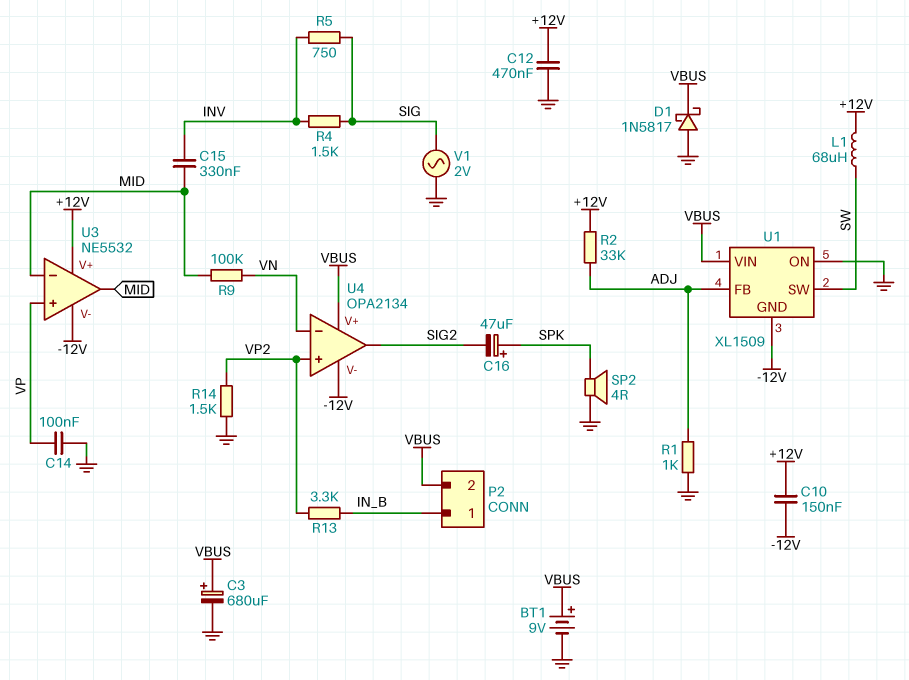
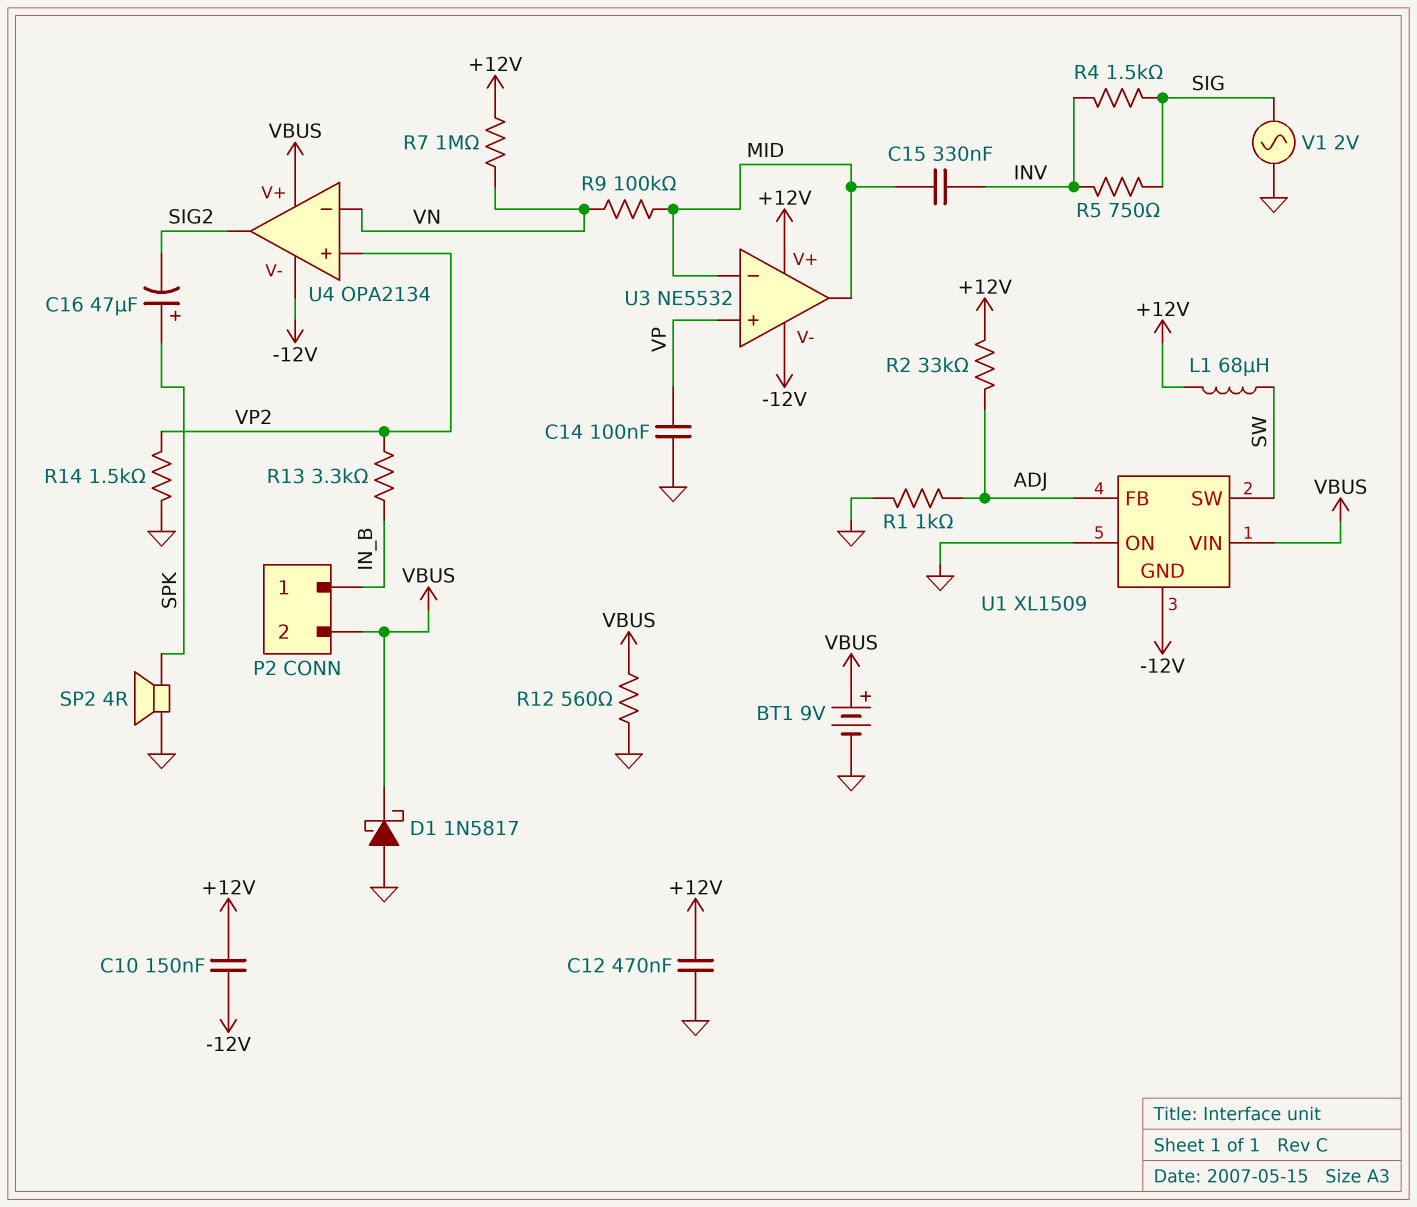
C3: 680uF (plus VBUS, minus GND) -> none
R7: none -> 1M (+12V, VN)
R12: none -> 560 (GND, VBUS)

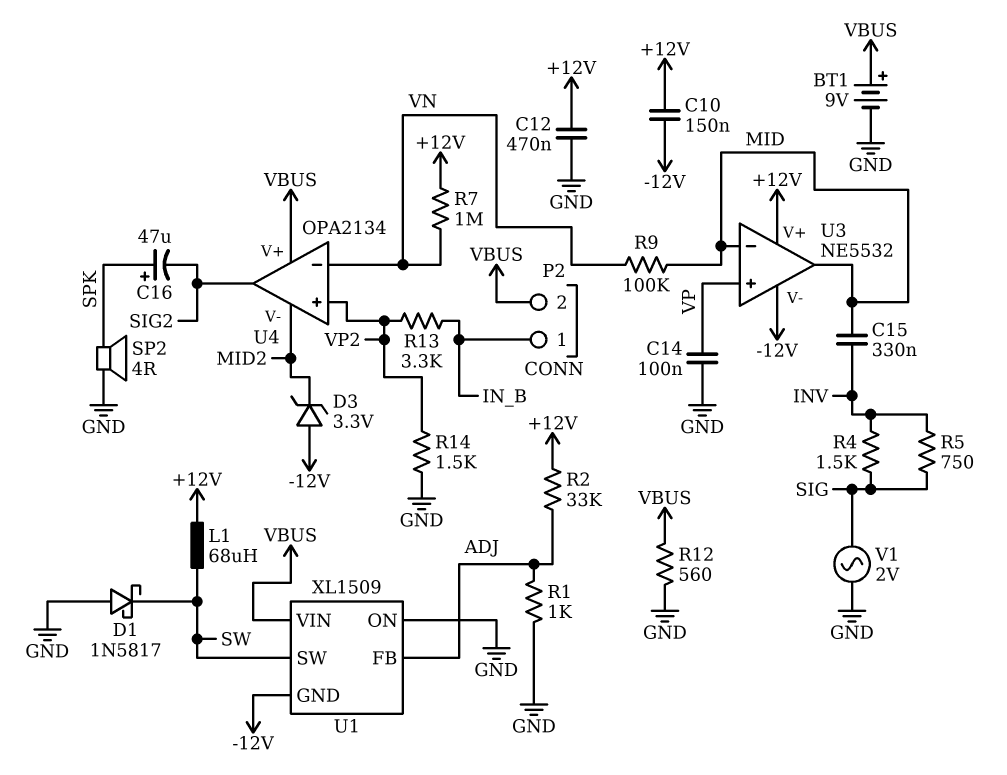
D1: schottky 1N5817 (A GND, K VBUS) -> schottky 1N5817 (A GND, K SW)
D3: none -> zener 3.3V (A -12V, K MID2)
U4 pin V-: -12V -> MID2

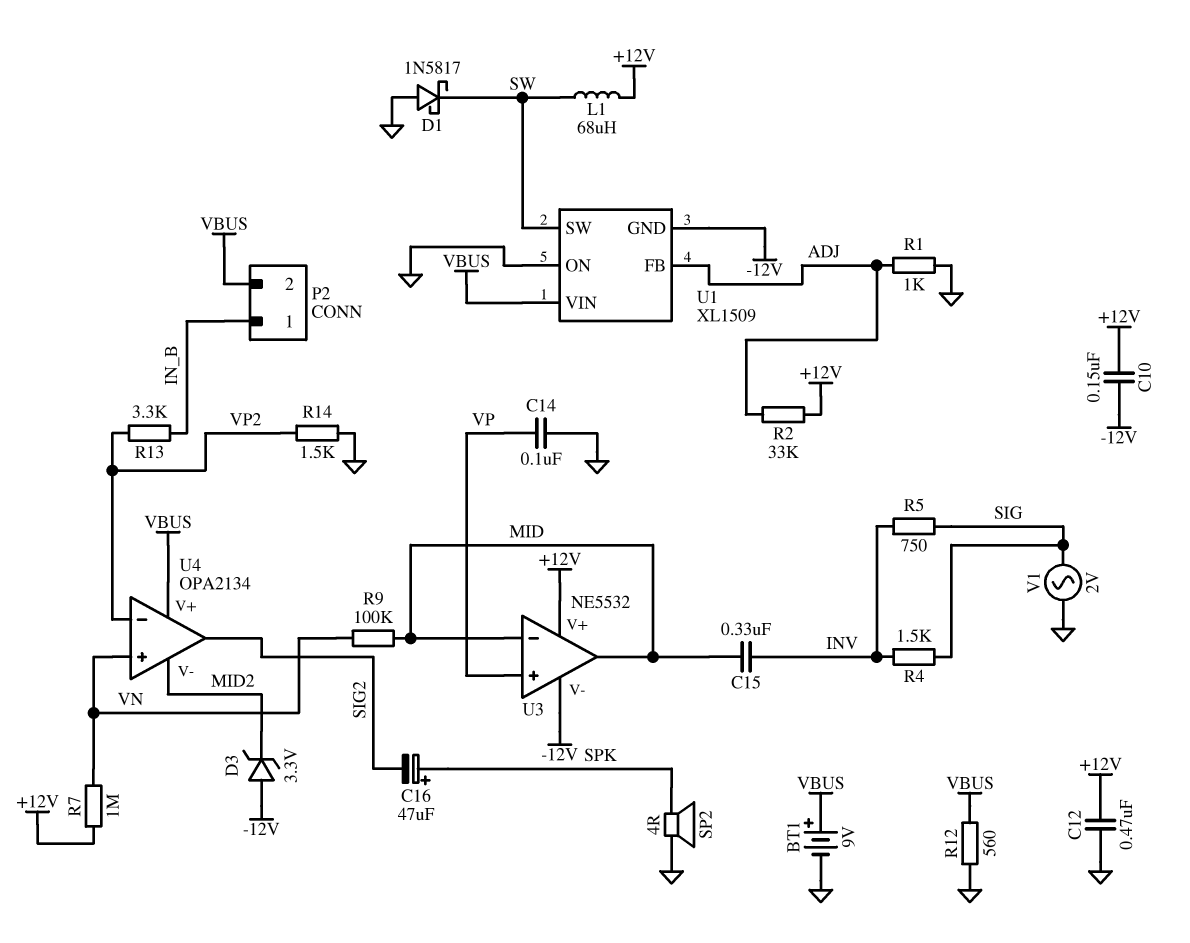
U4 pin in+: VP2 -> VN
U4 pin in-: VN -> VP2

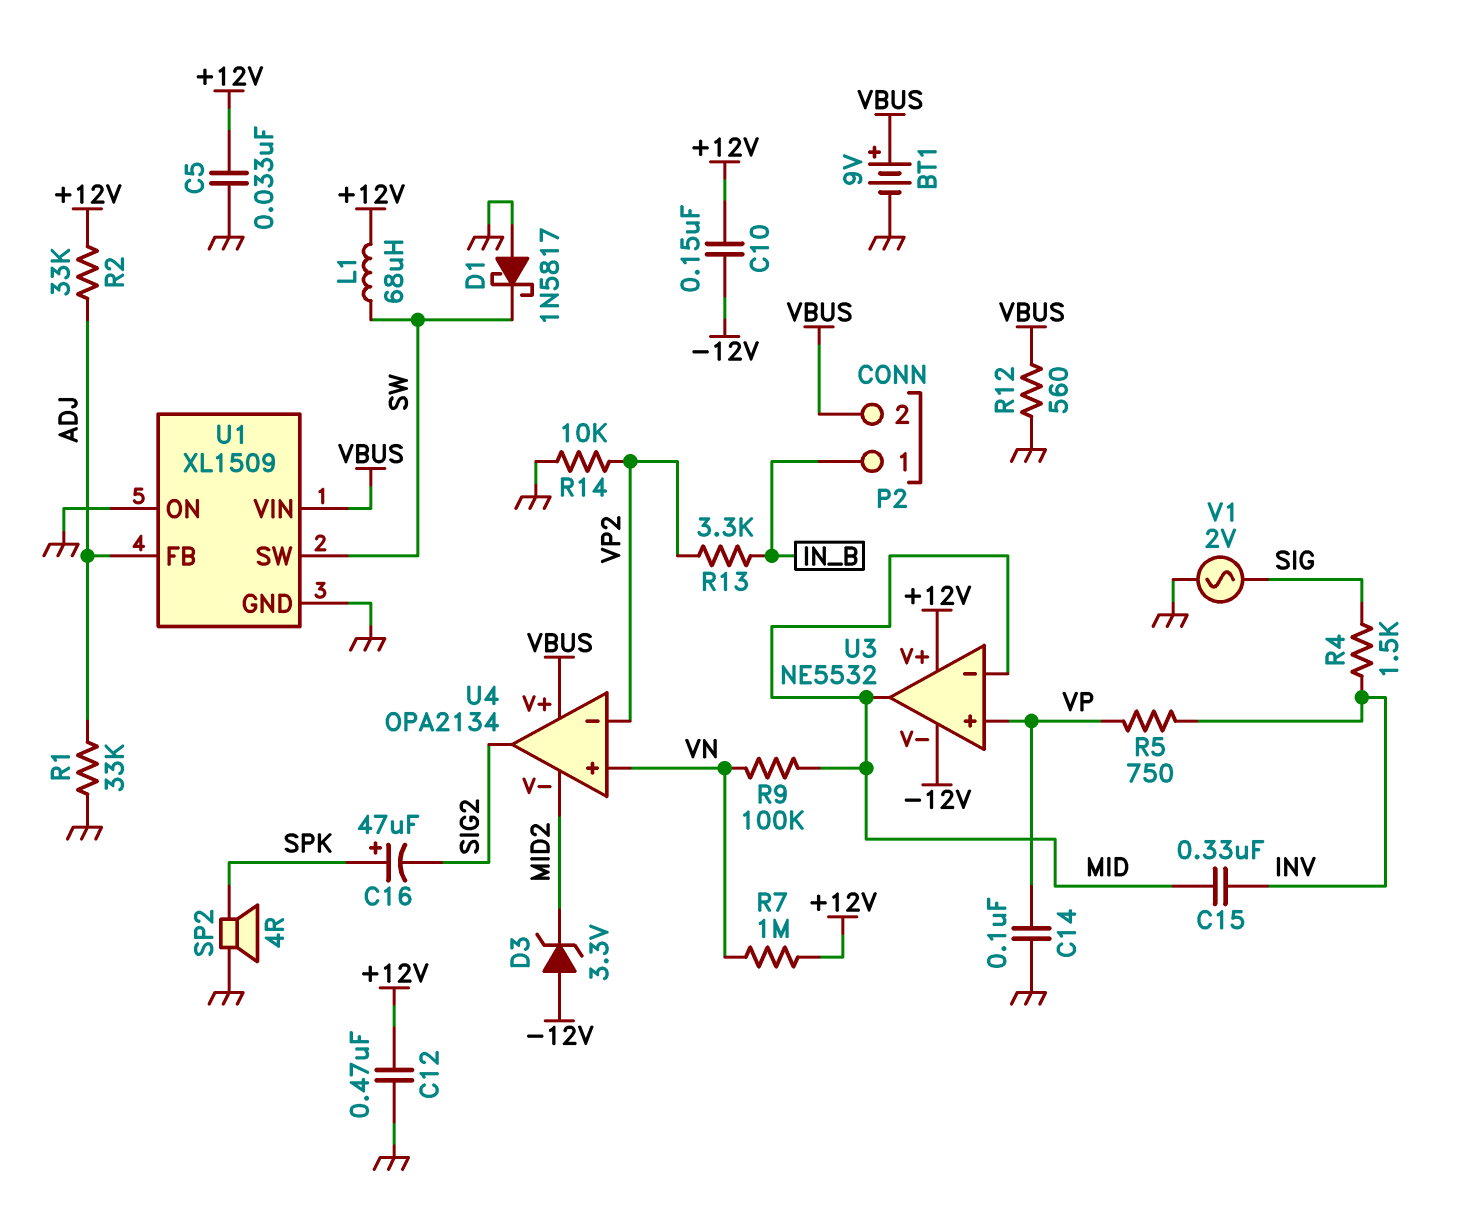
C5: none -> 33nF (+12V, GND)
R1: 1k (ADJ, GND) -> 33k (ADJ, GND)
R5: 750 (INV, SIG) -> 750 (INV, VP)
R14: 1.5k (GND, VP2) -> 10k (GND, VP2)
U1 pin GND: -12V -> GND

